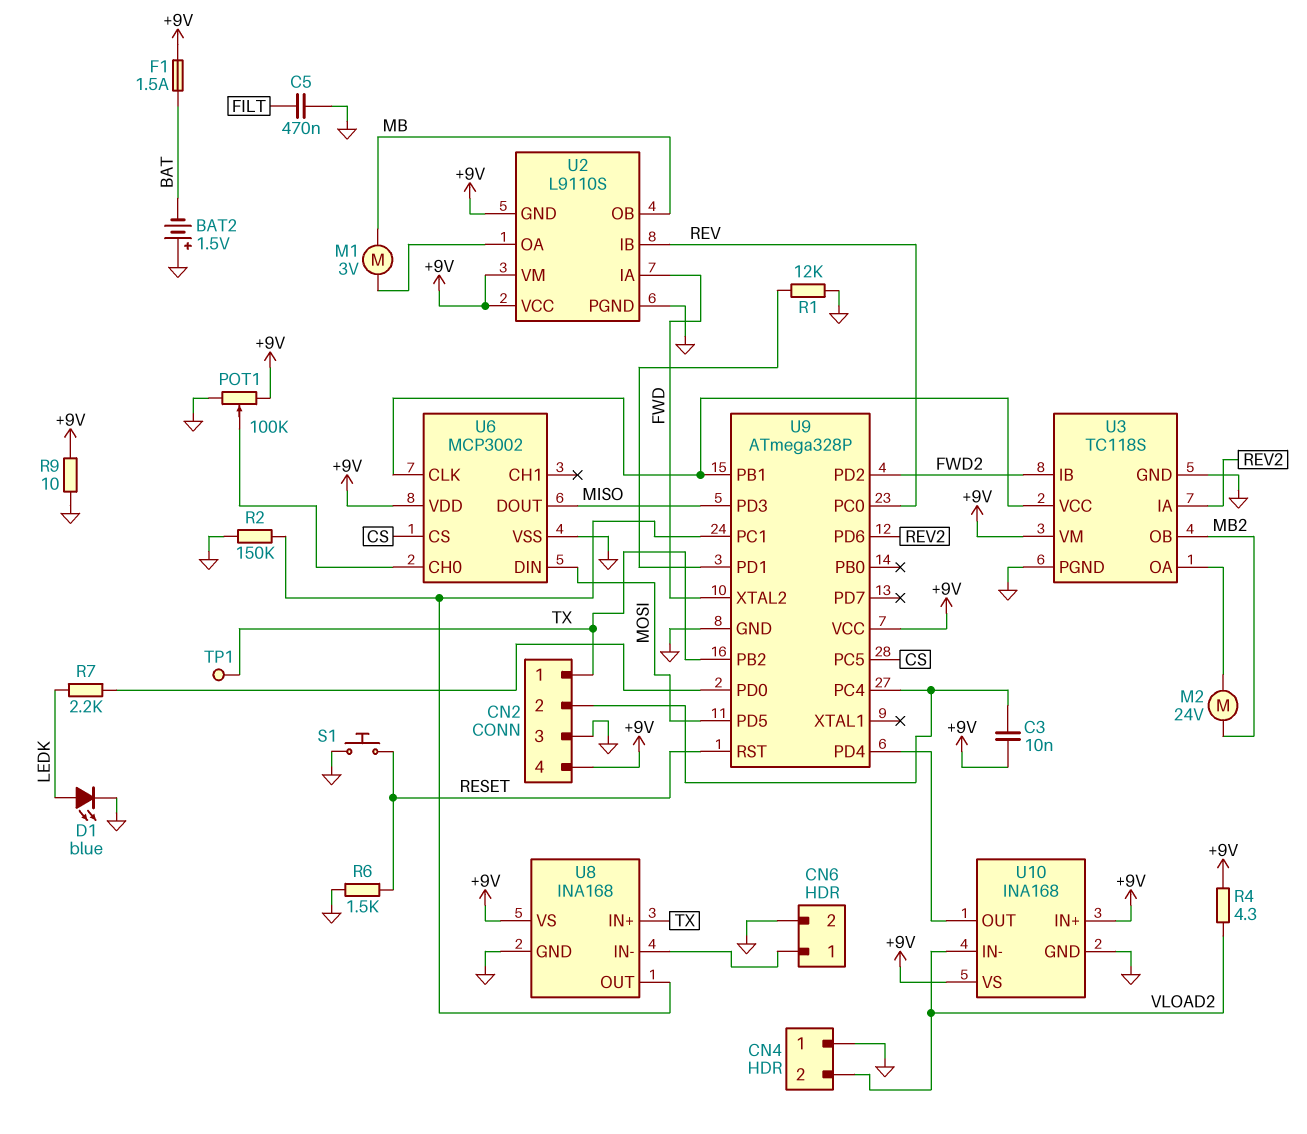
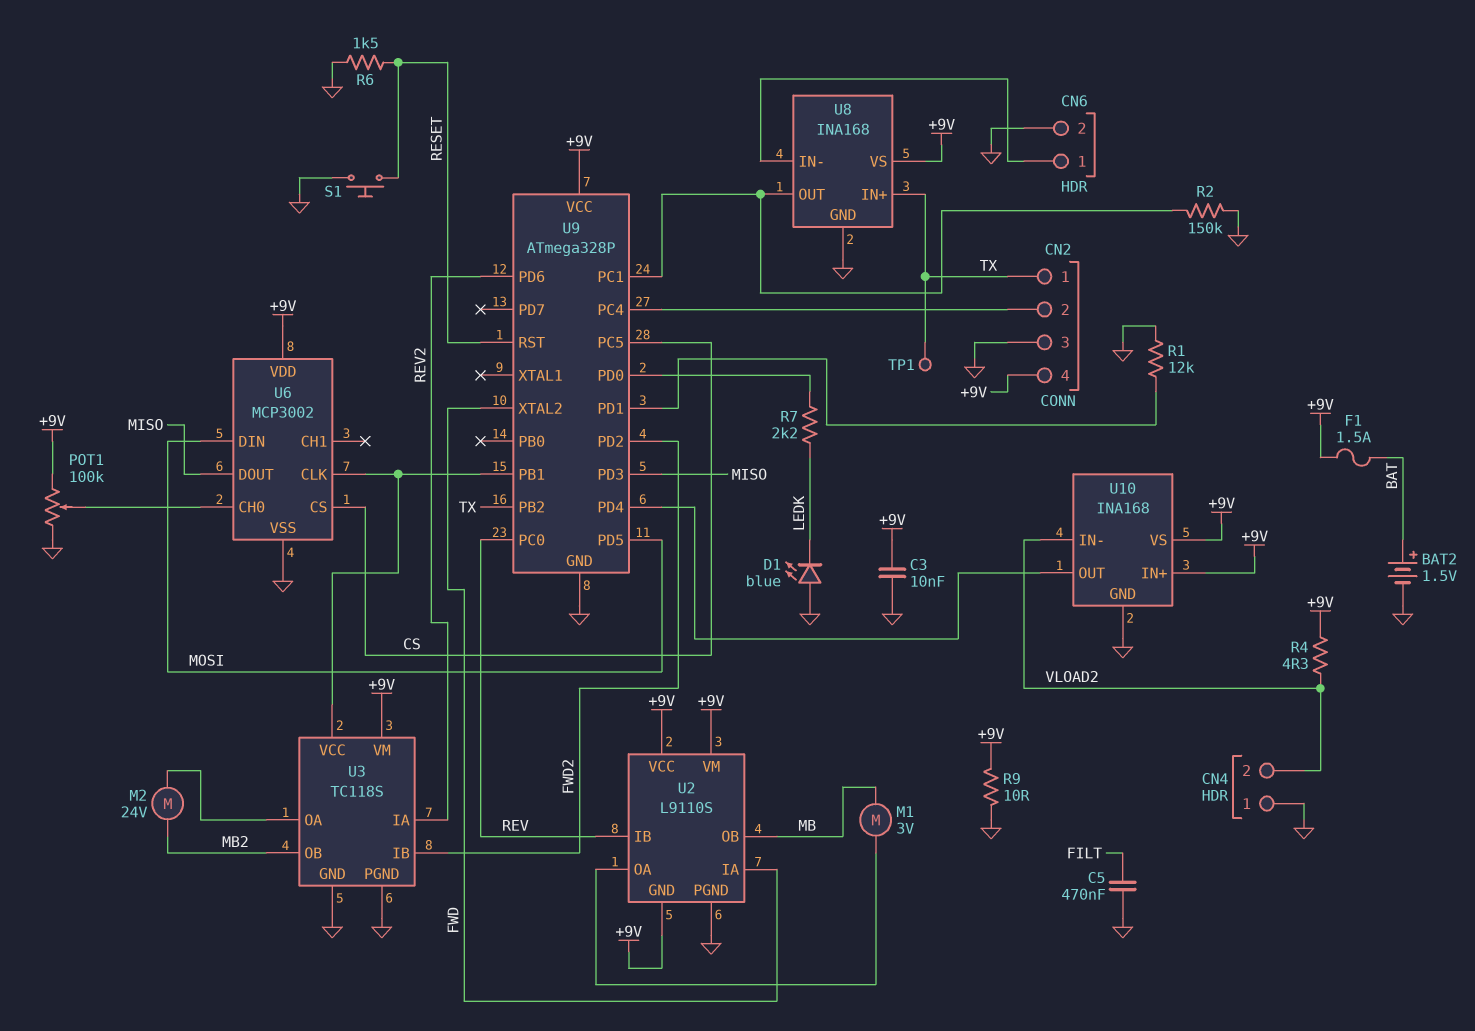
BAT2: 1.5V (plus GND, minus BAT) -> 1.5V (plus BAT, minus GND)
C3: 10nF (+9V, CN2/2) -> 10nF (+9V, GND)
D1: LED blue (A LEDK, K GND) -> LED blue (A GND, K LEDK)

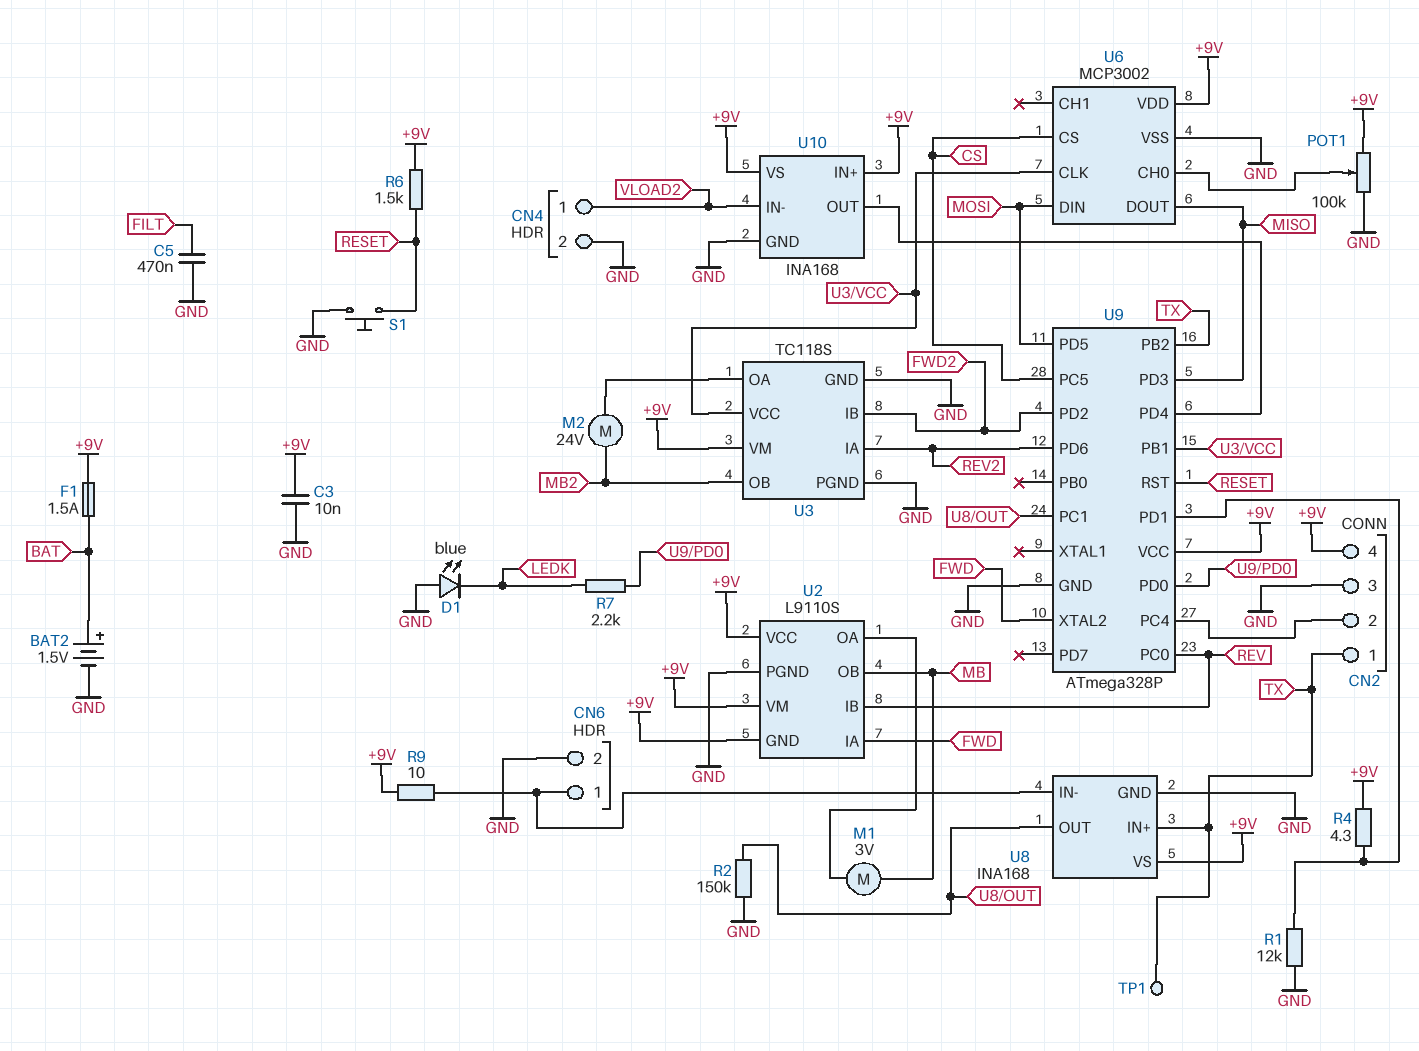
CN4 pin 1: GND -> VLOAD2
CN4 pin 2: VLOAD2 -> GND
R4: 4.3 (+9V, VLOAD2) -> 4.3 (+9V, U9/PD1)
R6: 1.5k (GND, RESET) -> 1.5k (+9V, RESET)
R9: 10 (+9V, GND) -> 10 (+9V, CN6/1)

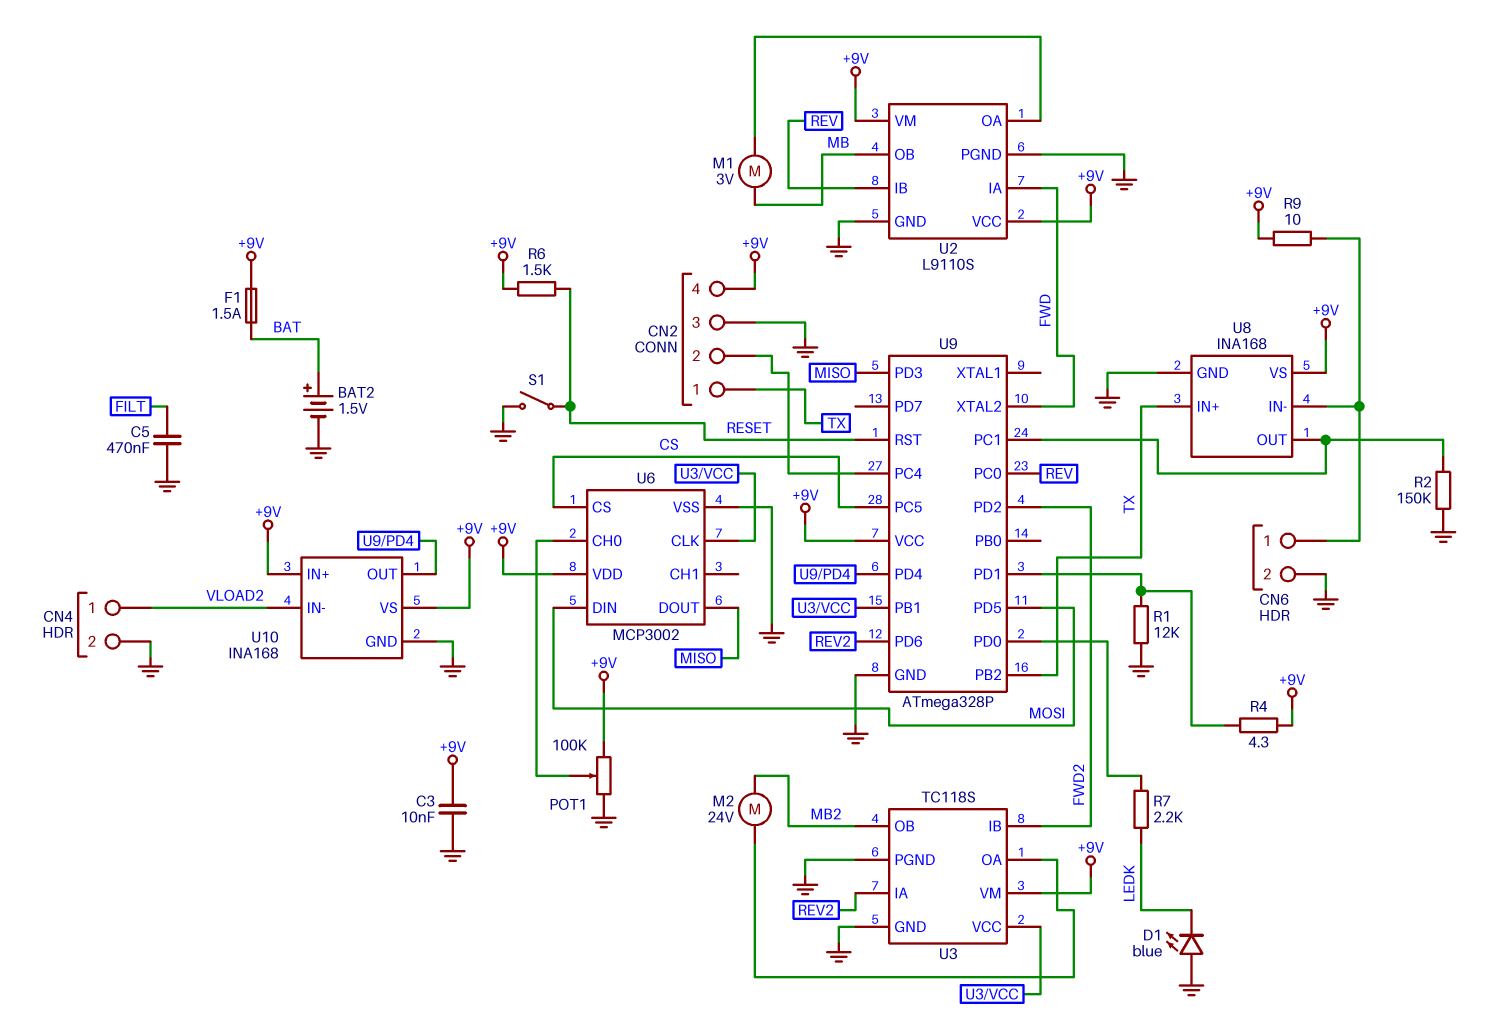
S1: button (GND, RESET) -> switch (GND, RESET)
TP1: test point (TX) -> none
U2 pin GND: +9V -> GND

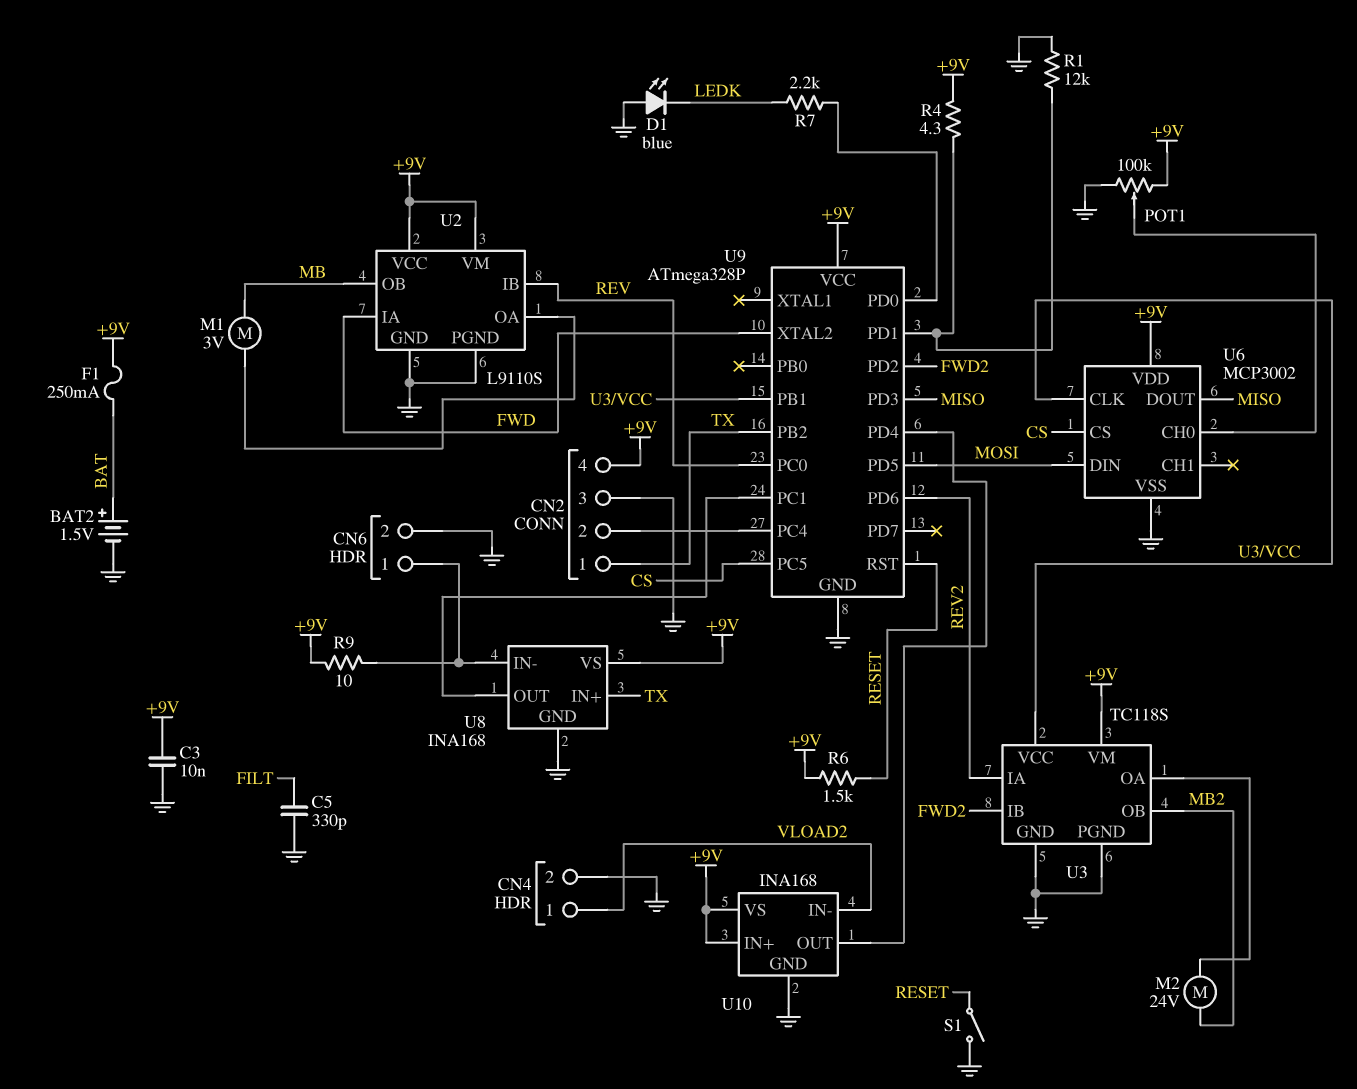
C5: 470nF (FILT, GND) -> 330pF (FILT, GND)
F1: 1.5A (+9V, BAT) -> 250mA (+9V, BAT)
R2: 150k (GND, U8/OUT) -> none

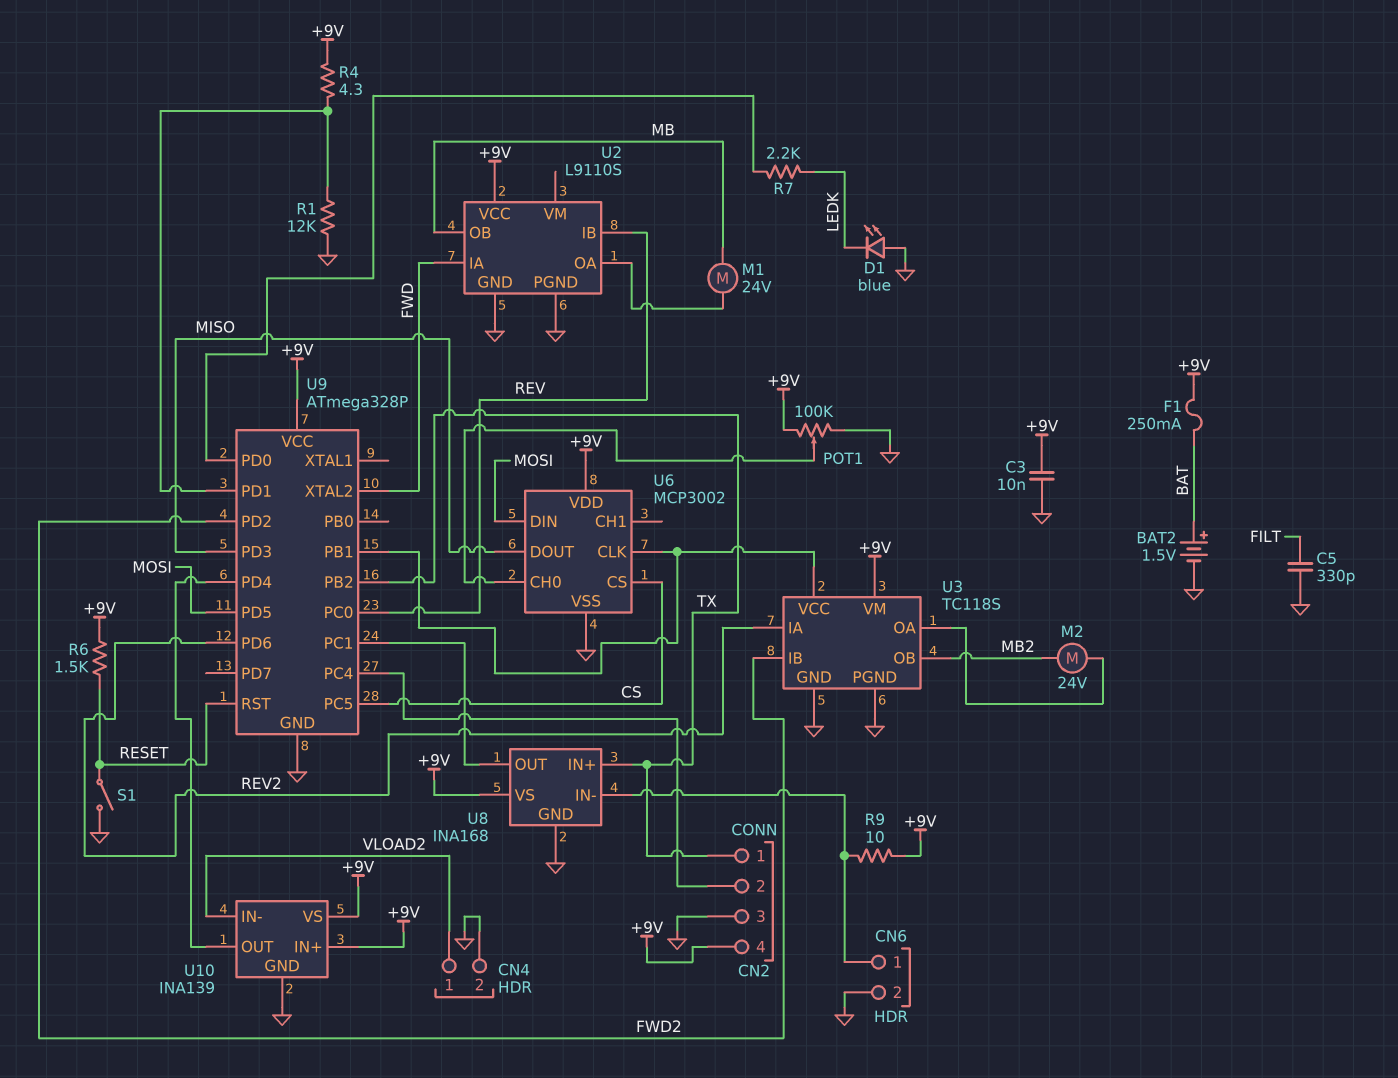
M1: motor 3V (MB, U2/OA) -> motor 24V (MB, U2/OA)
U2 pin VM: +9V -> none
U10: INA168 -> INA139

